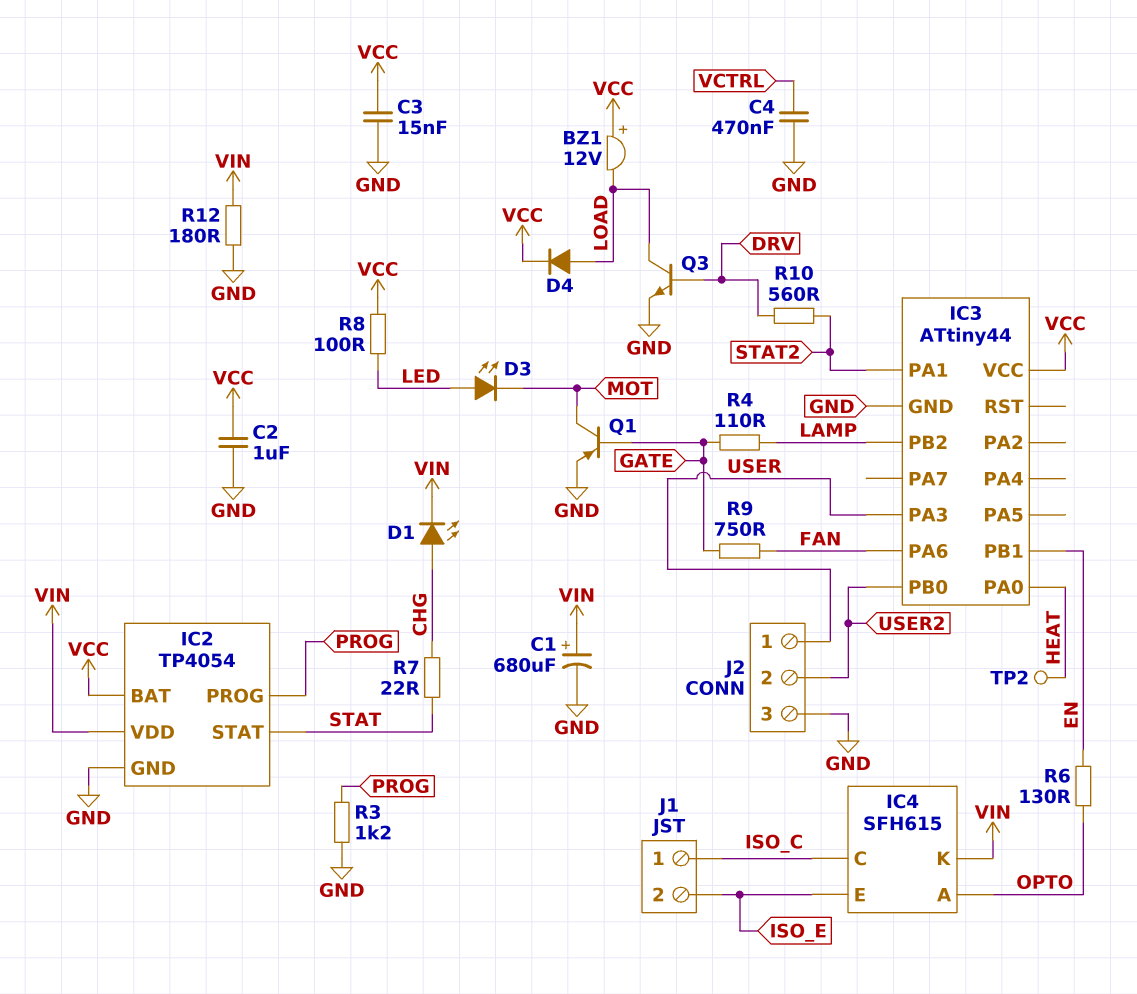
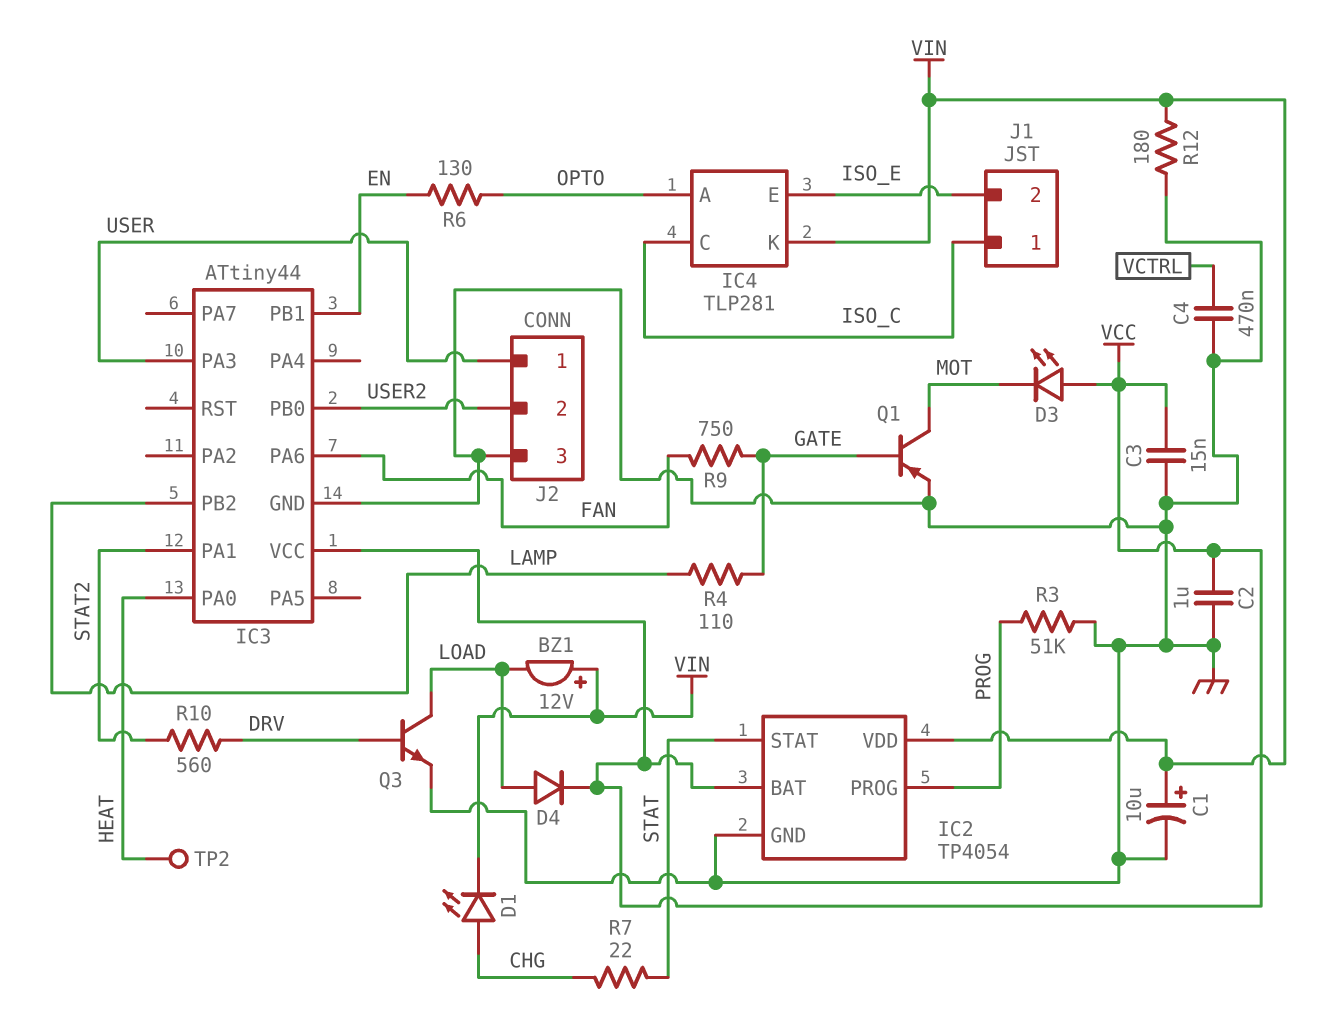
BZ1: buzzer 12V (plus VCC, minus LOAD) -> buzzer 12V (plus VIN, minus LOAD)
C1: 680uF (plus VIN, minus GND) -> 10uF (plus VIN, minus GND)
D3: LED (A LED, K MOT) -> LED (A VCC, K MOT)
IC4: SFH615 -> TLP281
R3: 1.2k (GND, PROG) -> 51k (GND, PROG)
R8: 100 (LED, VCC) -> none

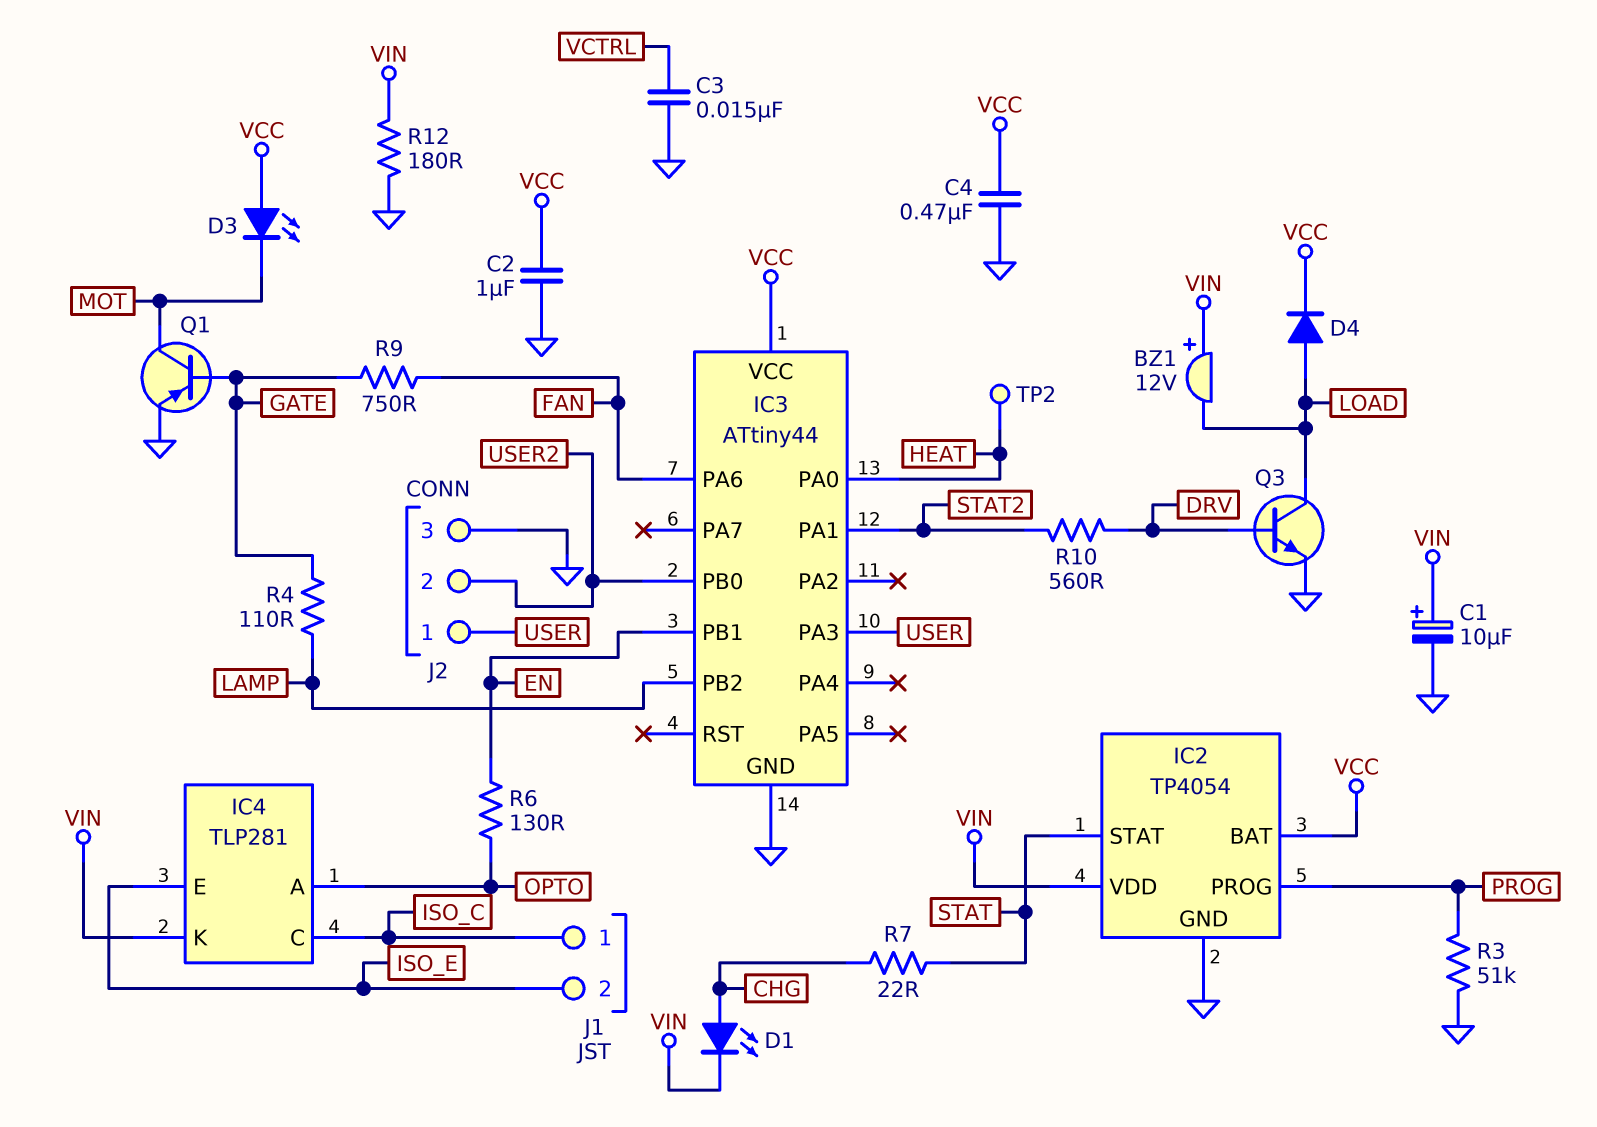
C3: 15nF (GND, VCC) -> 15nF (GND, VCTRL)
C4: 470nF (GND, VCTRL) -> 470nF (GND, VCC)

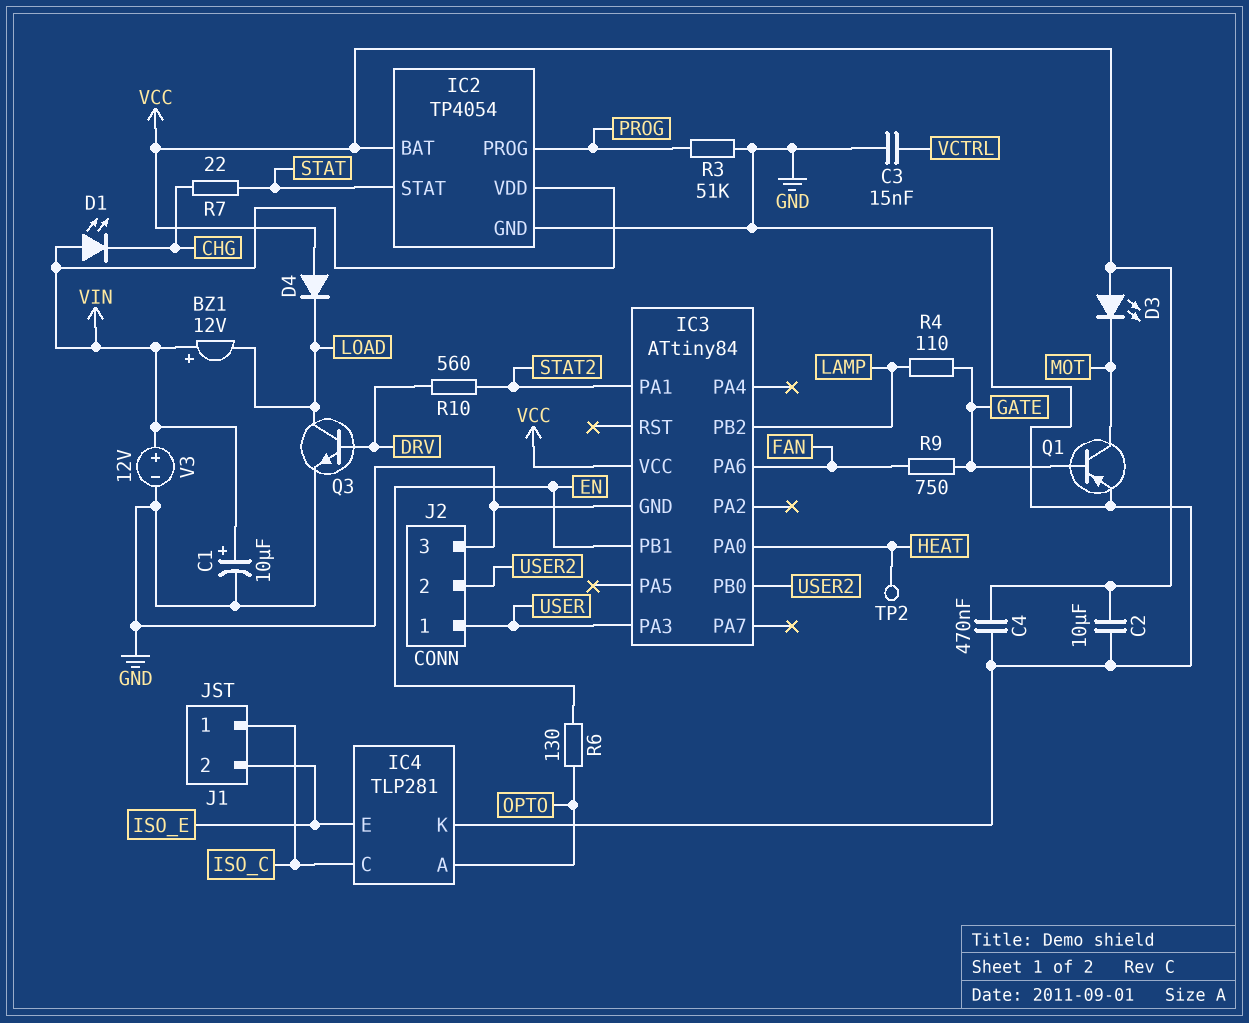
C2: 1uF (GND, VCC) -> 10uF (GND, VCC)
D1: LED (A CHG, K VIN) -> LED (A VIN, K CHG)
D4: diode (A LOAD, K VCC) -> diode (A VCC, K LOAD)
IC3: ATtiny44 -> ATtiny84
IC4 pin K: VIN -> GND
R12: 180 (GND, VIN) -> none
V3: none -> 12V (plus VIN, minus GND)

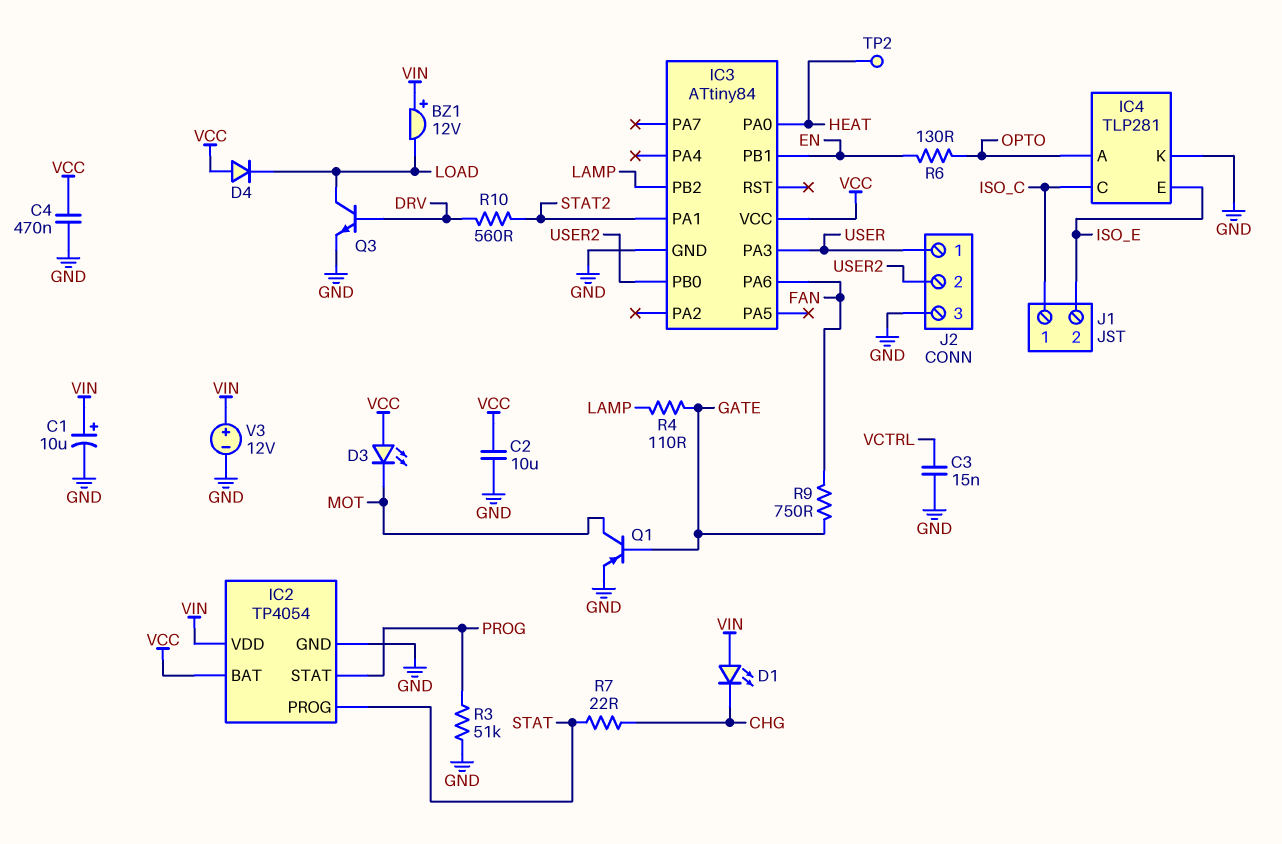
IC2 pin PROG: PROG -> STAT
IC2 pin STAT: STAT -> PROG

